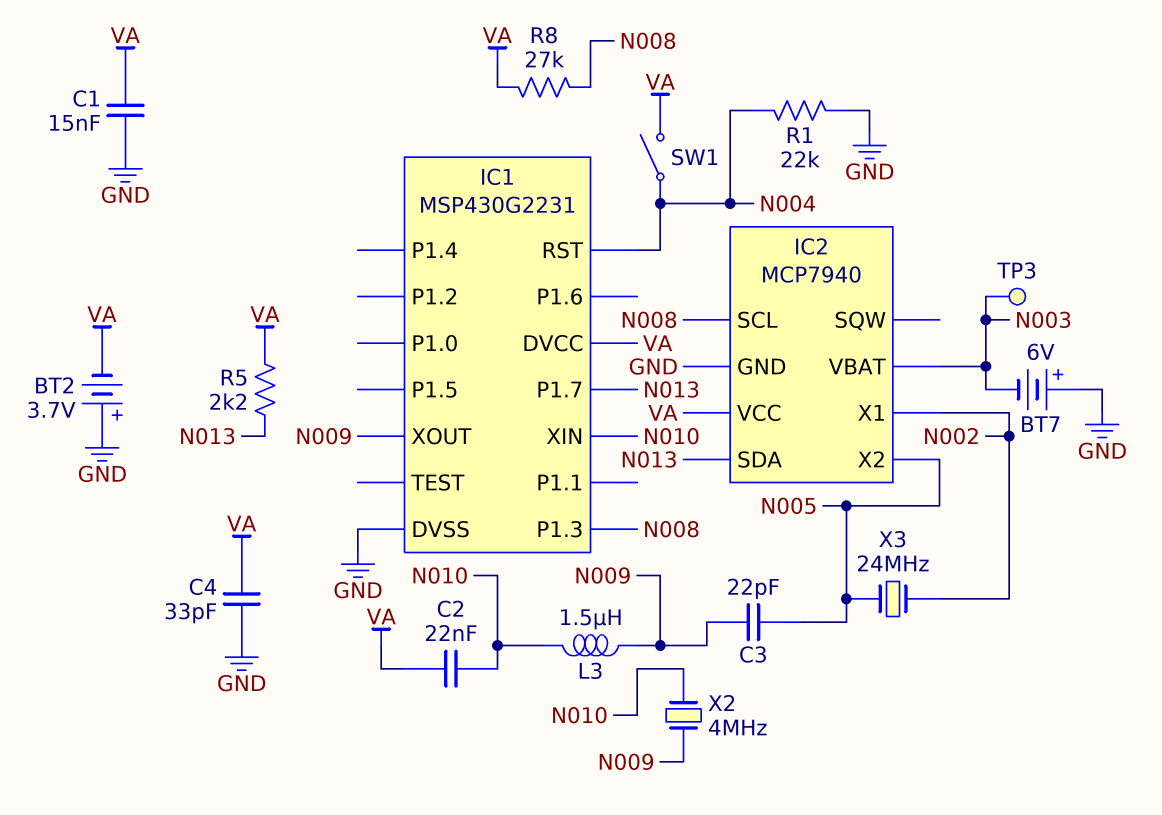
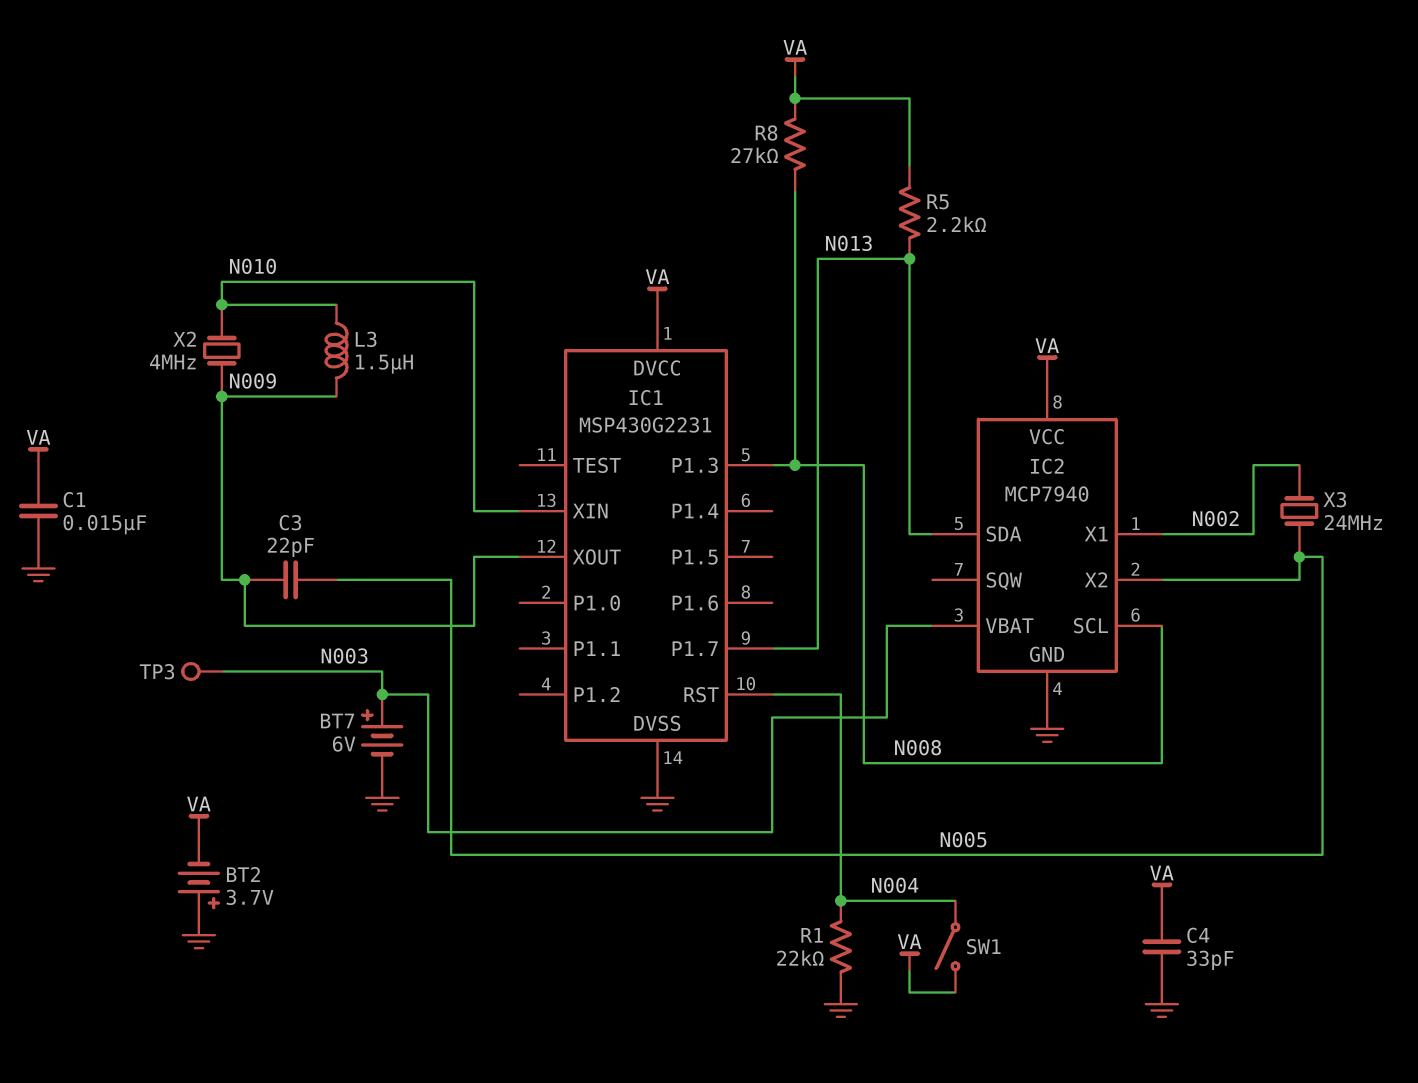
BT7: 6V (plus GND, minus N003) -> 6V (plus N003, minus GND)
C2: 22nF (N010, VA) -> none

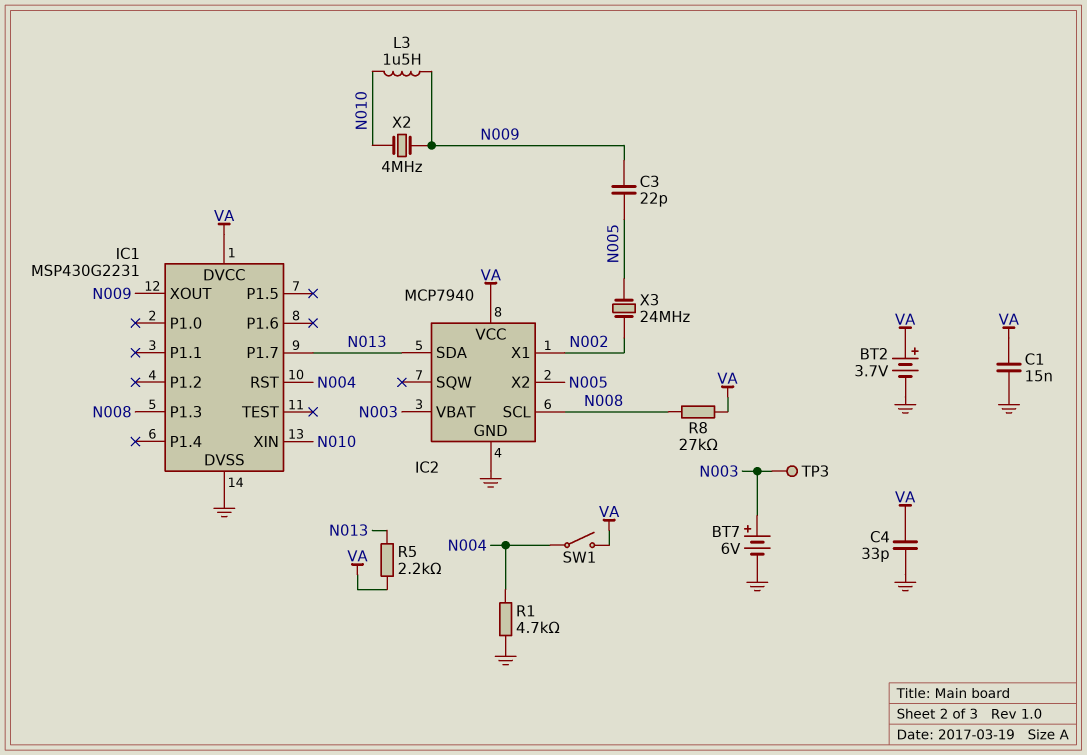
BT2: 3.7V (plus GND, minus VA) -> 3.7V (plus VA, minus GND)
R1: 22k (GND, N004) -> 4.7k (GND, N004)

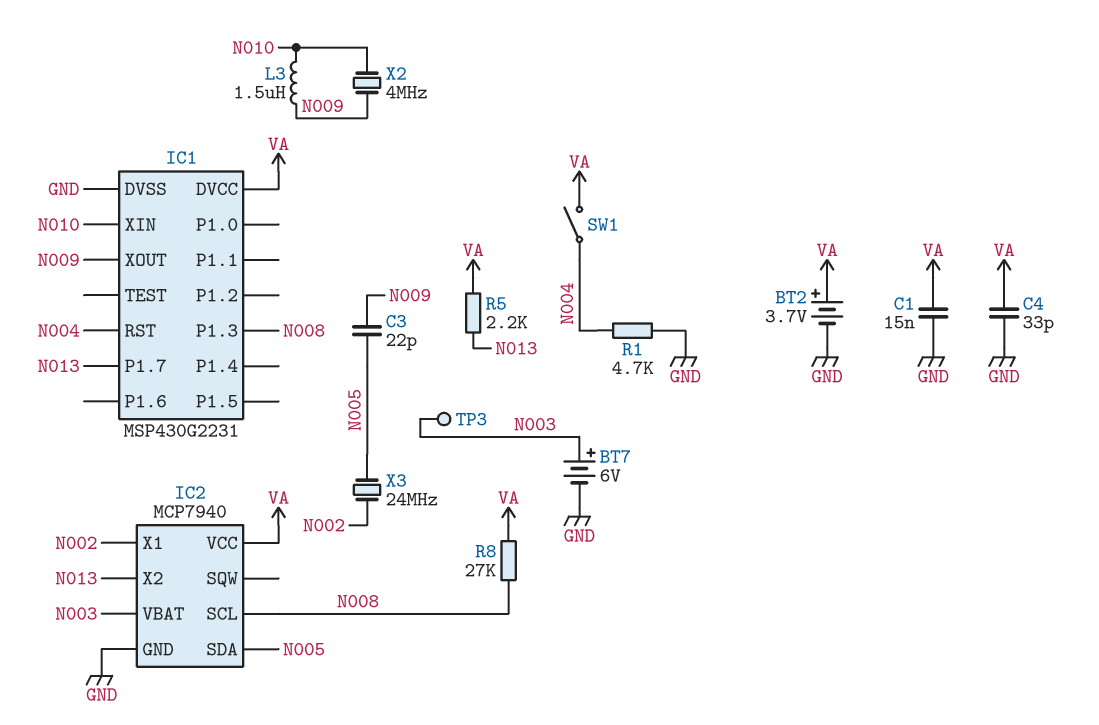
IC2 pin SDA: N013 -> N005
IC2 pin X2: N005 -> N013

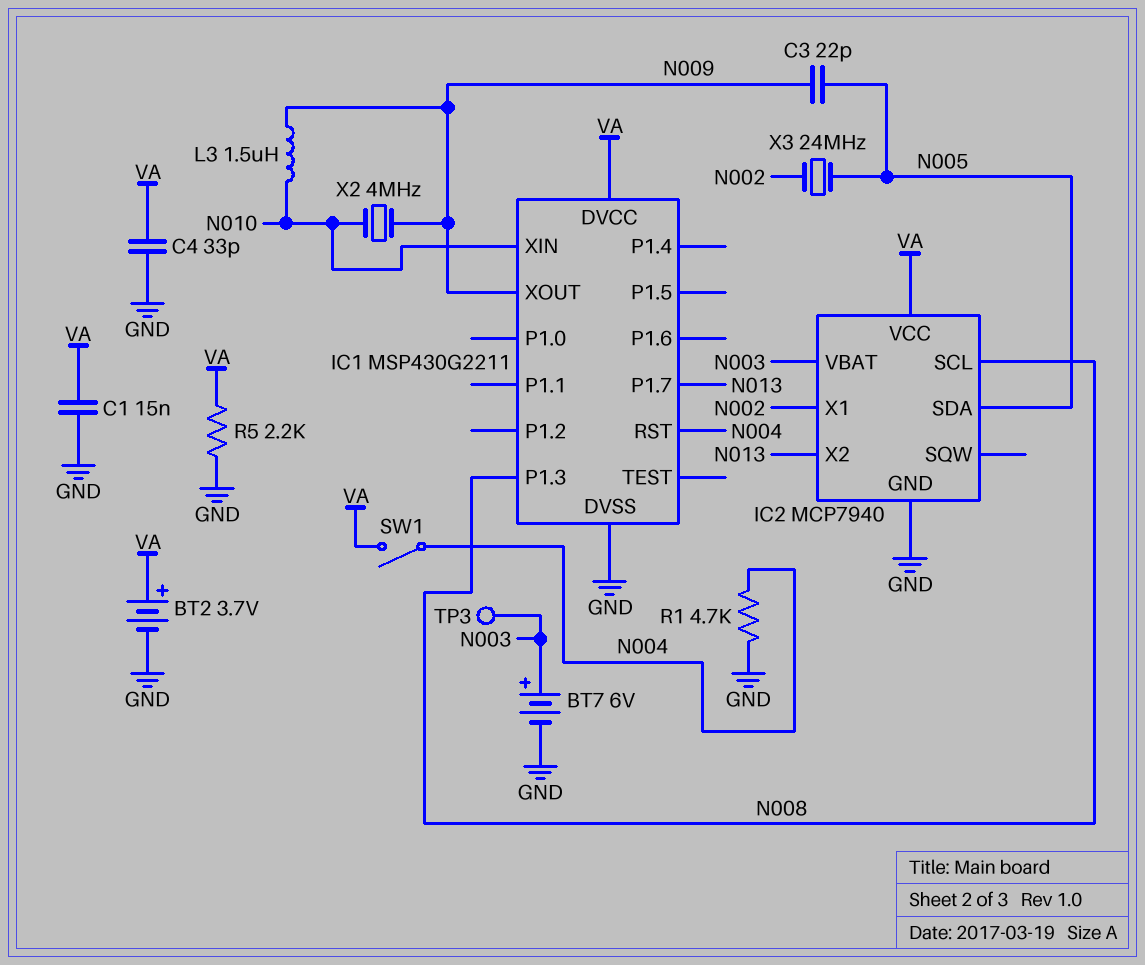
IC1: MSP430G2231 -> MSP430G2211
R5: 2.2k (N013, VA) -> 2.2k (GND, VA)
R8: 27k (N008, VA) -> none

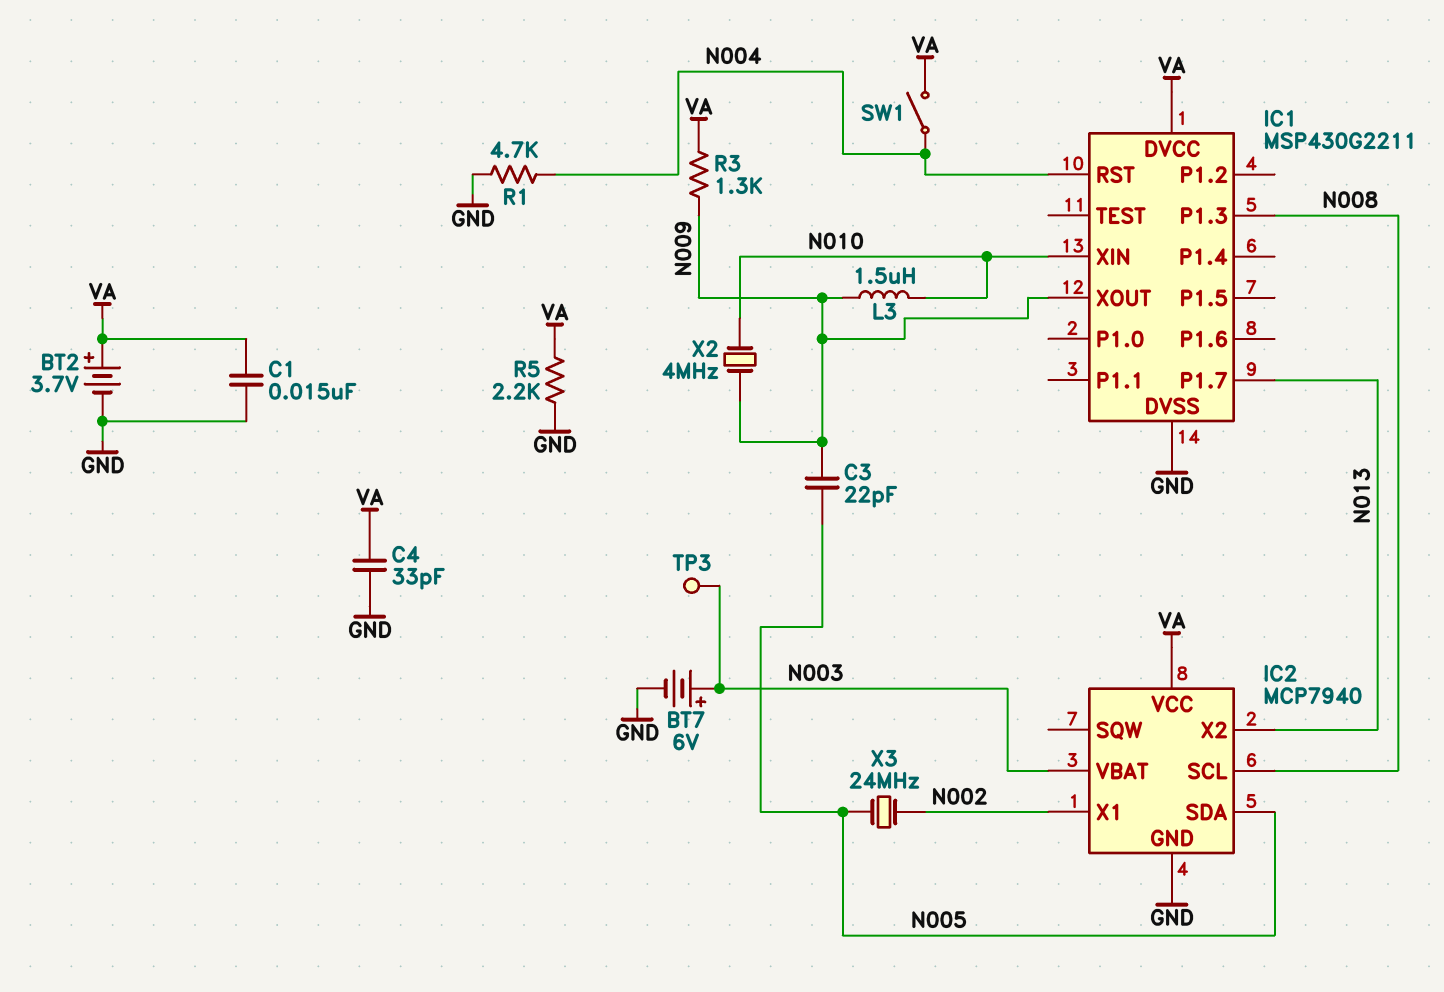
R3: none -> 1.3k (N009, VA)

